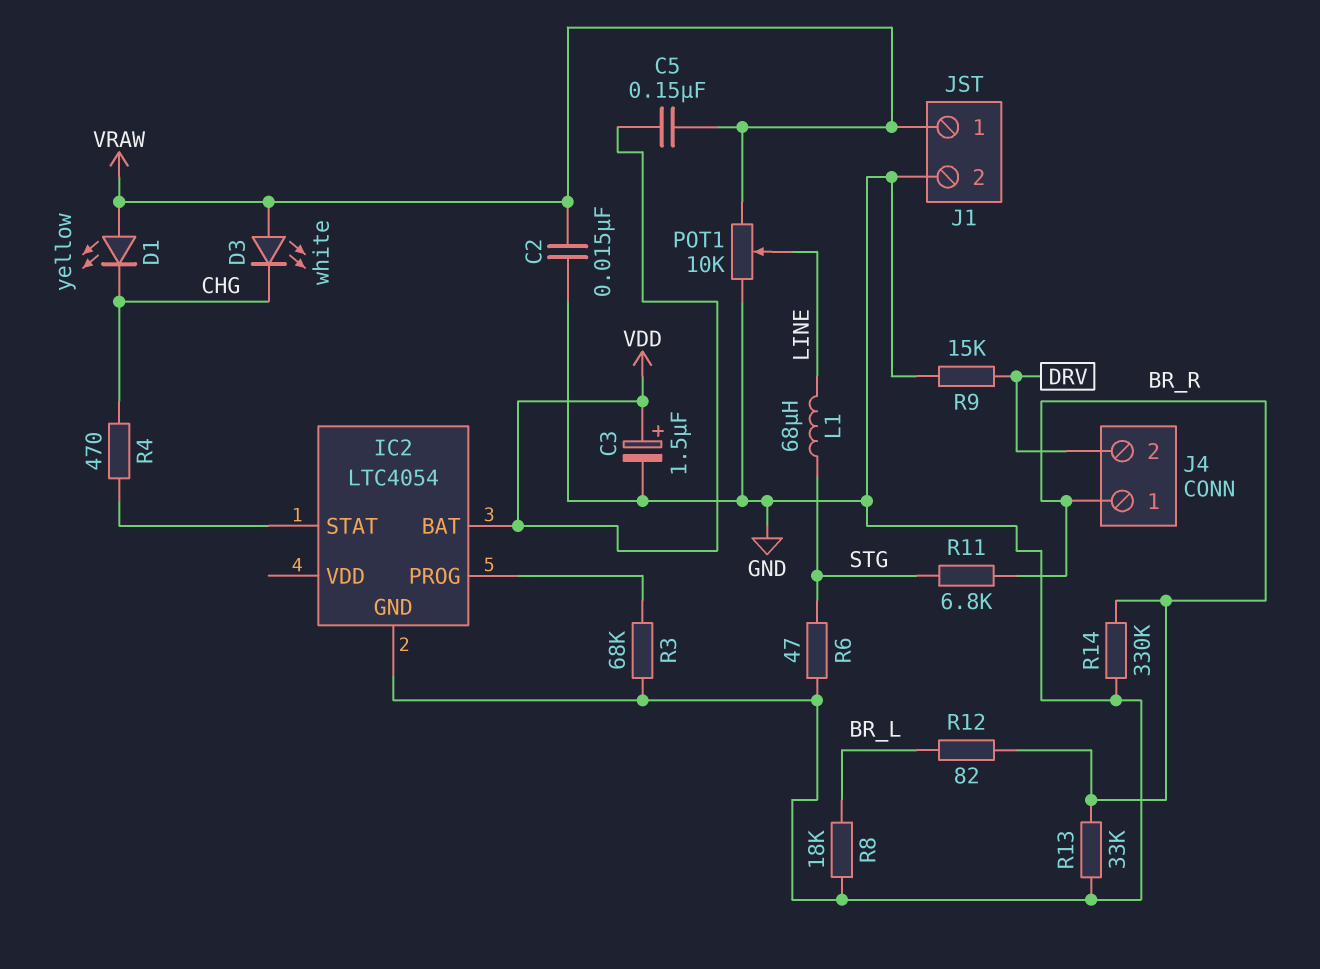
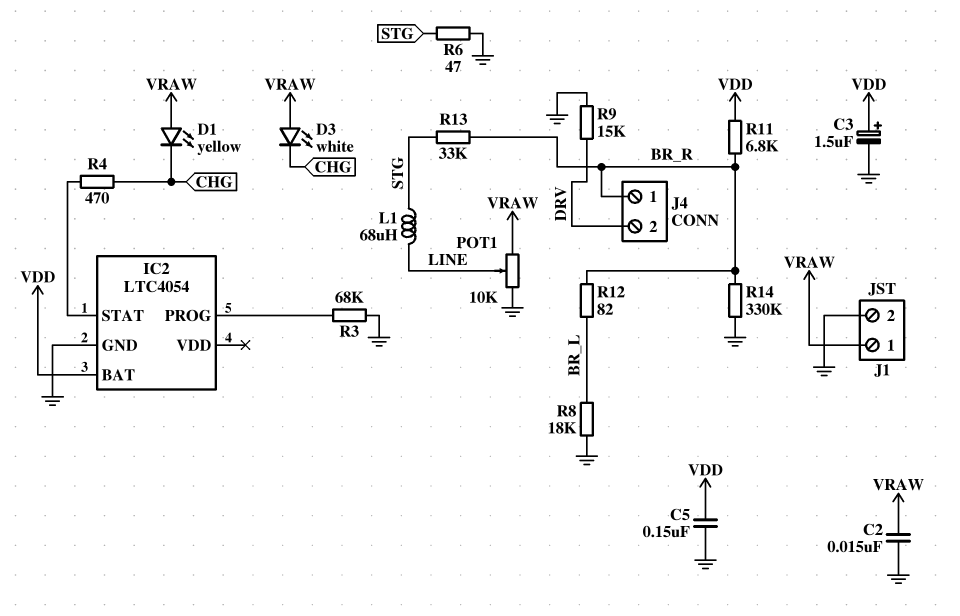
C5: 150nF (VDD, VRAW) -> 150nF (GND, VDD)
R11: 6.8k (BR_R, STG) -> 6.8k (BR_R, VDD)
R13: 33k (BR_R, GND) -> 33k (BR_R, STG)

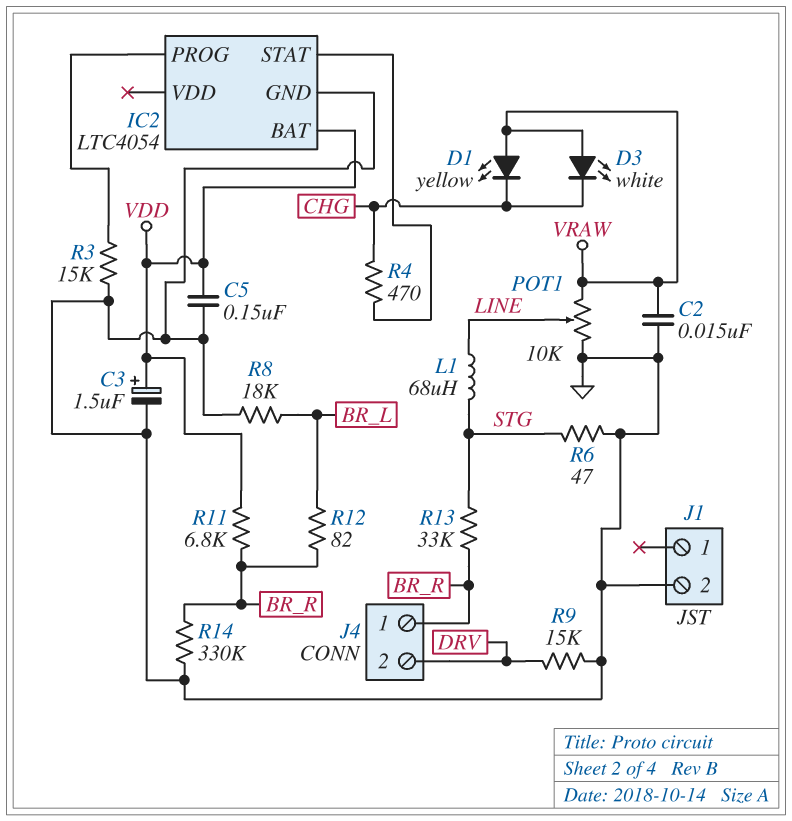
J1 pin 1: VRAW -> none
R3: 68k (GND, IC2/PROG) -> 15k (GND, IC2/PROG)

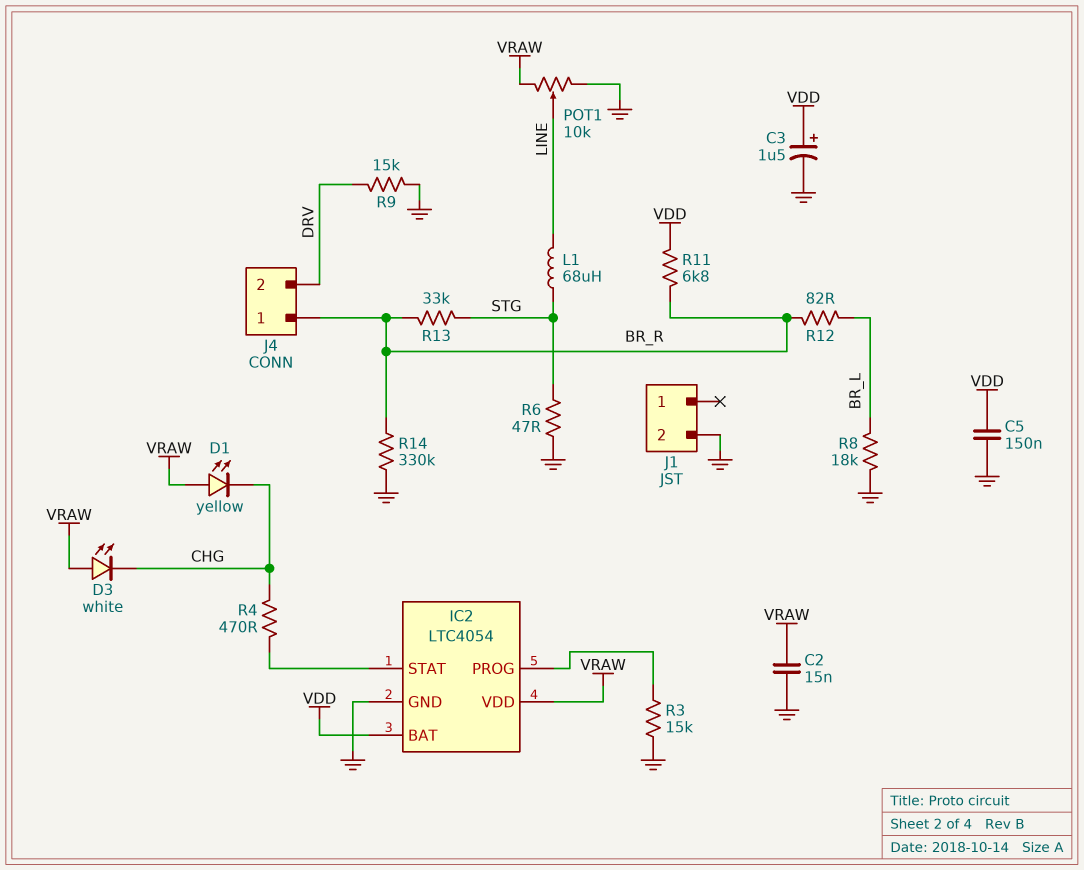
IC2 pin VDD: none -> VRAW

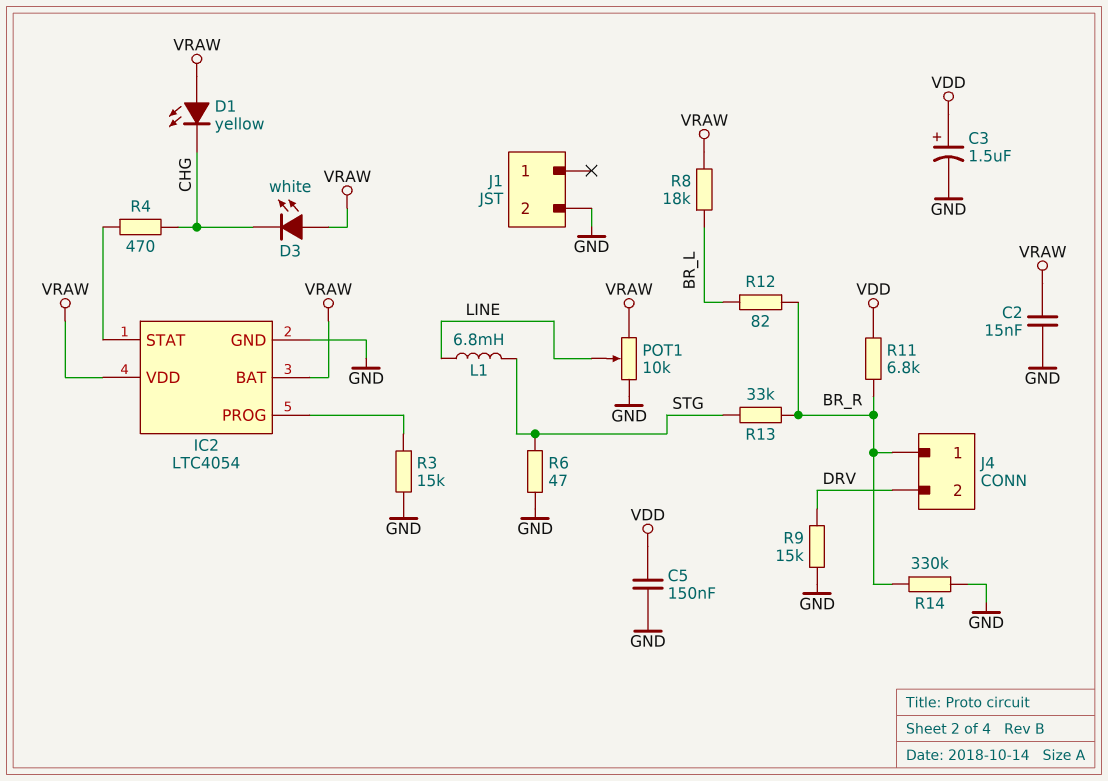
IC2 pin BAT: VDD -> VRAW
L1: 68uH (LINE, STG) -> 6.8mH (LINE, STG)
R8: 18k (BR_L, GND) -> 18k (BR_L, VRAW)

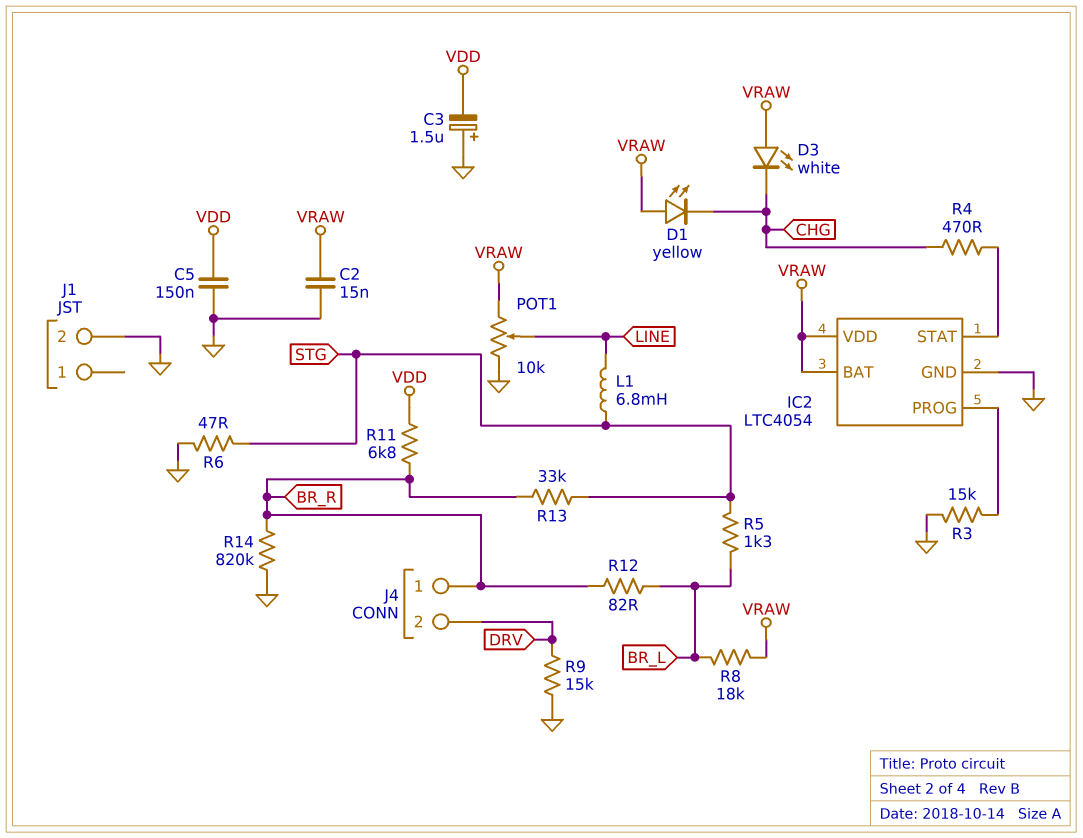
C3: 1.5uF (plus VDD, minus GND) -> 1.5uF (plus GND, minus VDD)
R5: none -> 1.3k (BR_L, STG)
R14: 330k (BR_R, GND) -> 820k (BR_R, GND)

